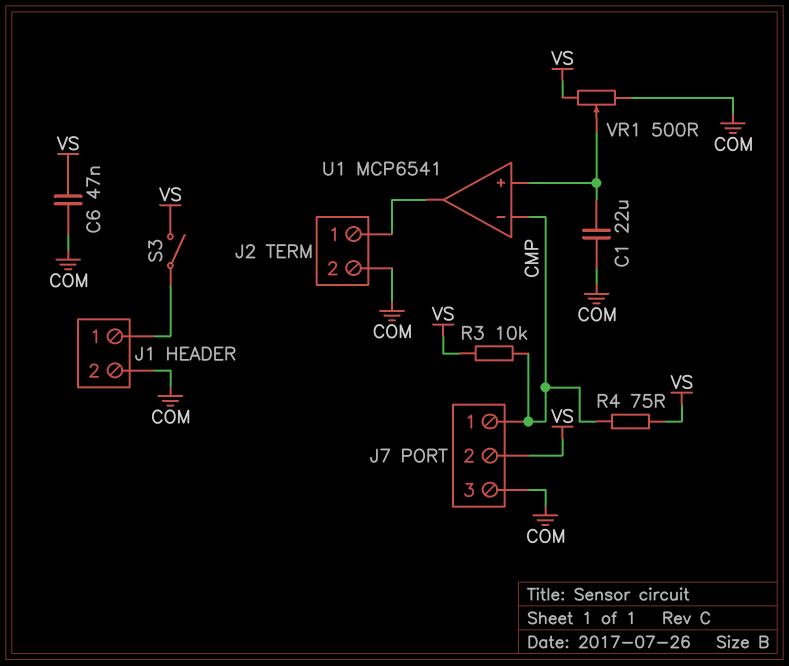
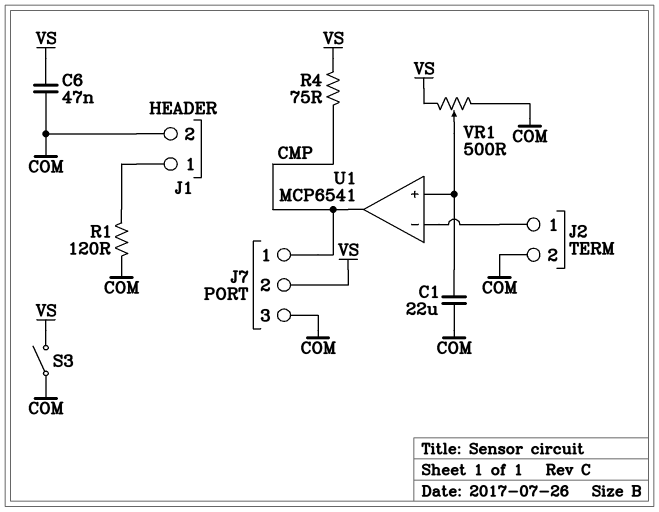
R1: none -> 120 (COM, J1/1)
R3: 10k (CMP, VS) -> none
S3: switch (J1/1, VS) -> switch (COM, VS)
U1 pin in-: CMP -> J2/1
U1 pin out: J2/1 -> CMP

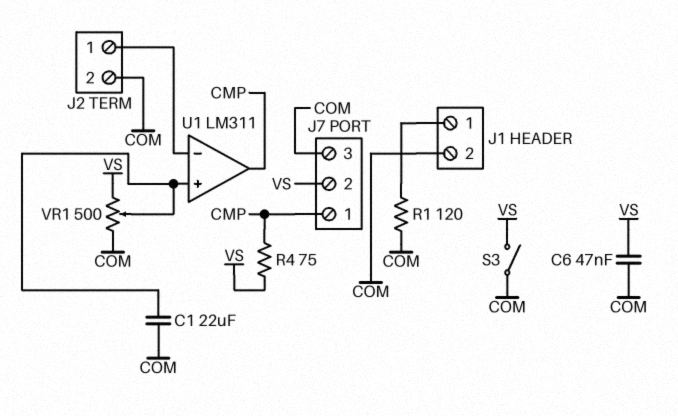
U1: MCP6541 -> LM311

